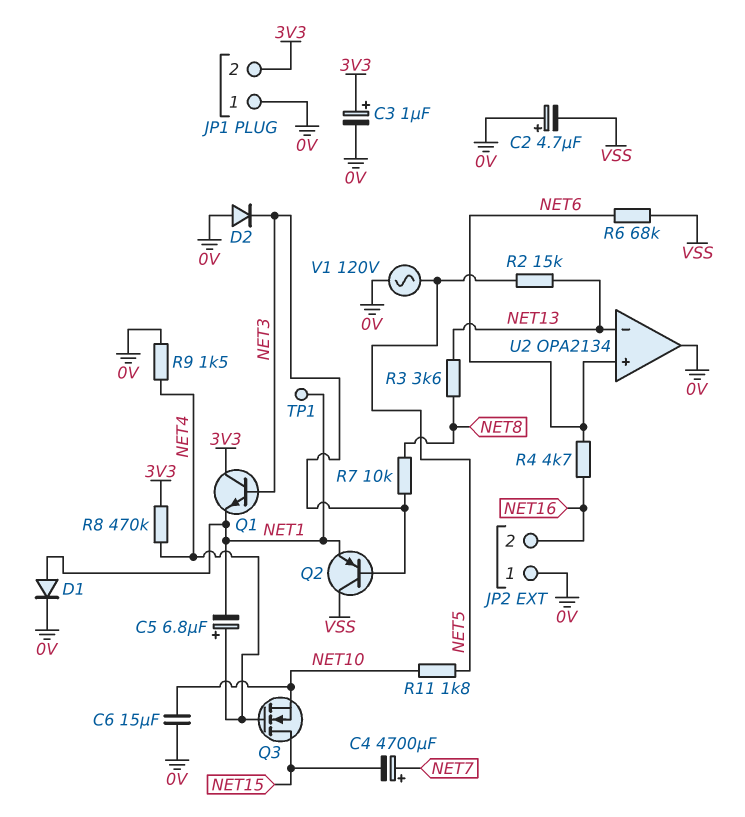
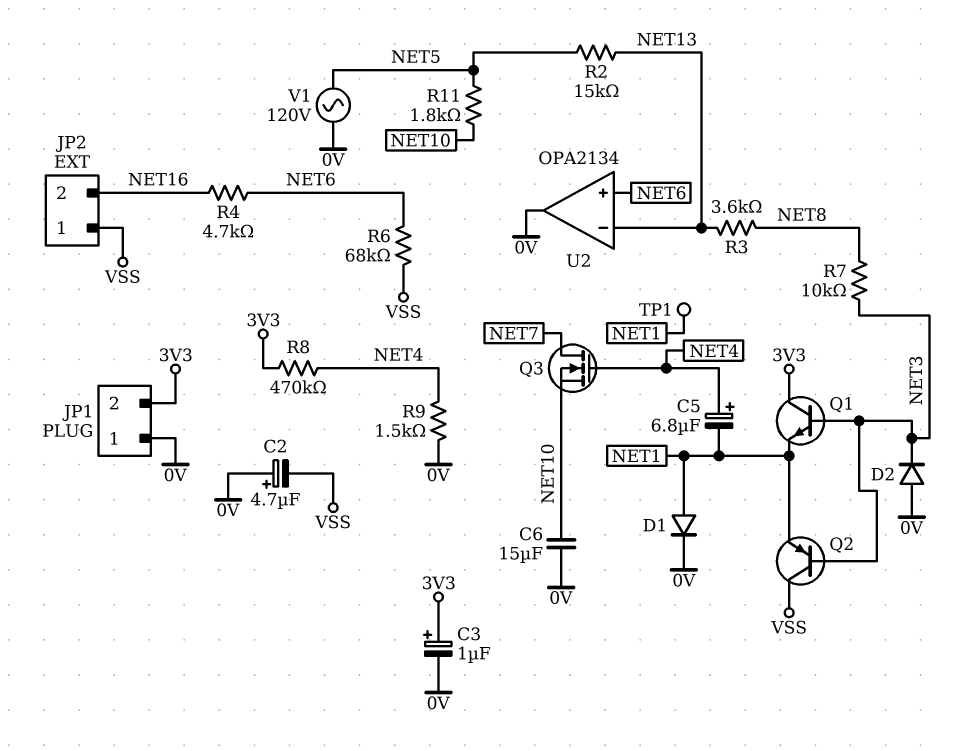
C4: 4700uF (plus NET7, minus NET15) -> none
JP2 pin 1: 0V -> VSS
Q3: NMOS (G NET4, D NET15, S NET10) -> NMOS (G NET4, D NET7, S NET10)

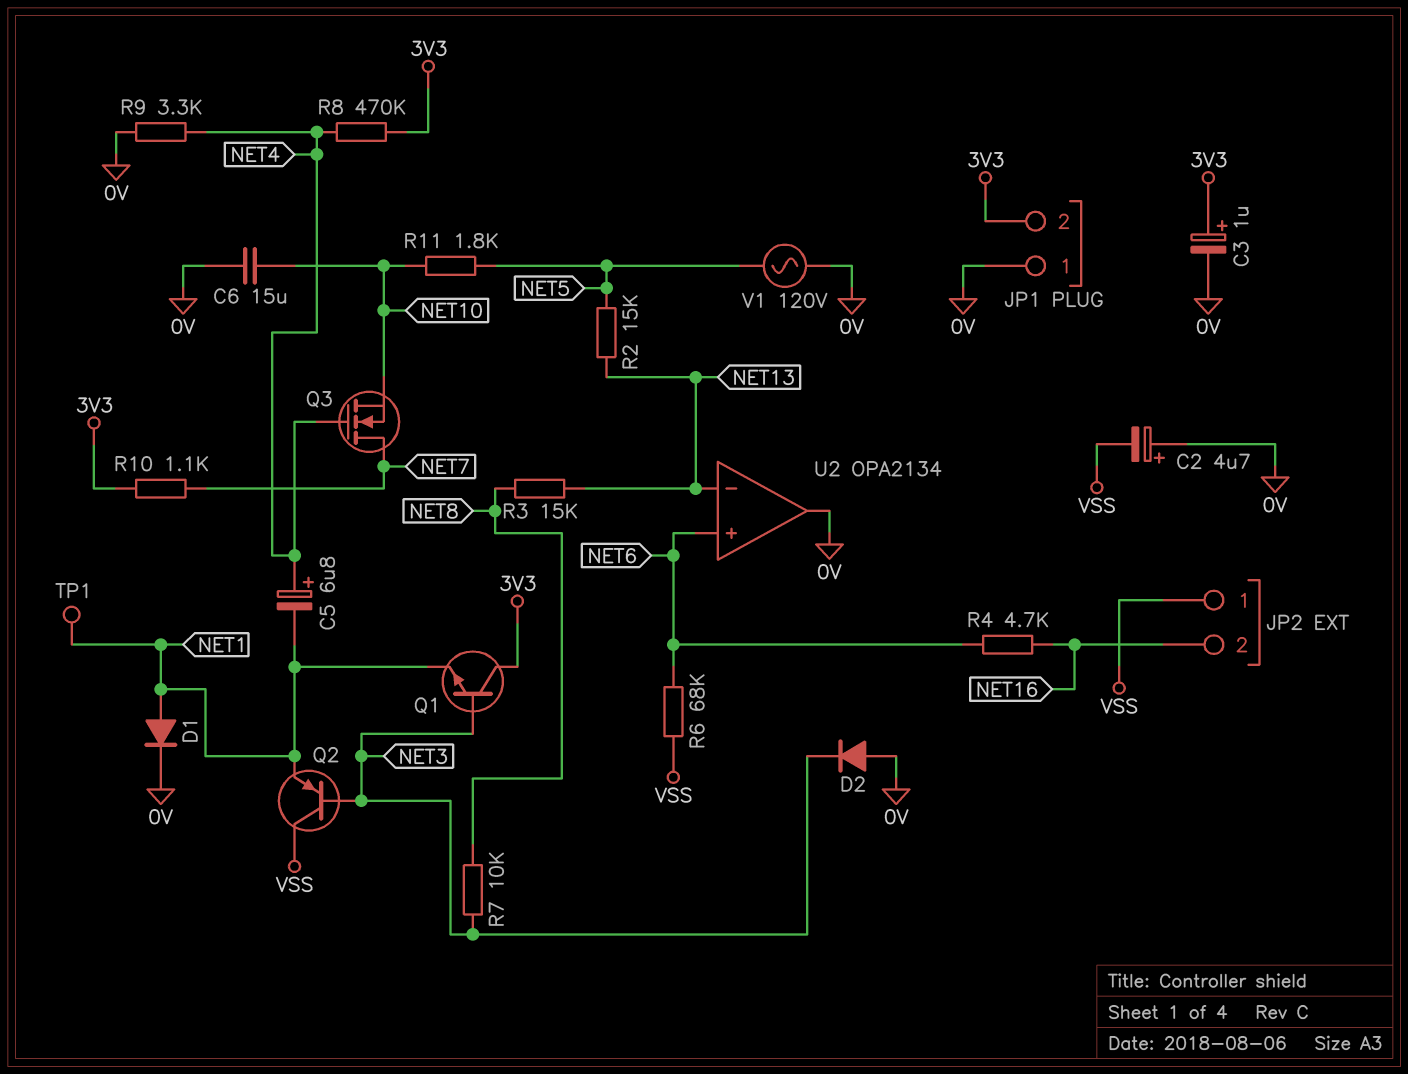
R3: 3.6k (NET8, NET13) -> 15k (NET8, NET13)
R9: 1.5k (0V, NET4) -> 3.3k (0V, NET4)
R10: none -> 1.1k (3V3, NET7)

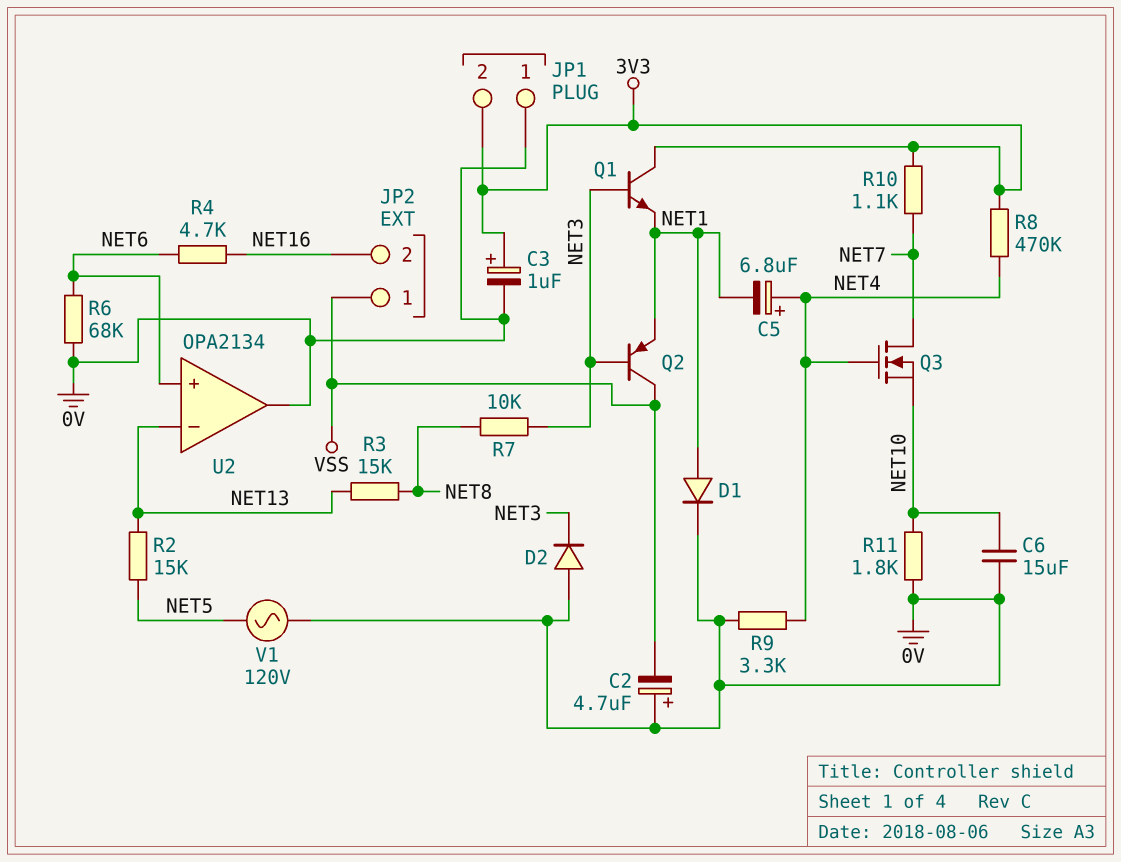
R6: 68k (NET6, VSS) -> 68k (0V, NET6)
R11: 1.8k (NET5, NET10) -> 1.8k (0V, NET10)
TP1: test point (NET1) -> none

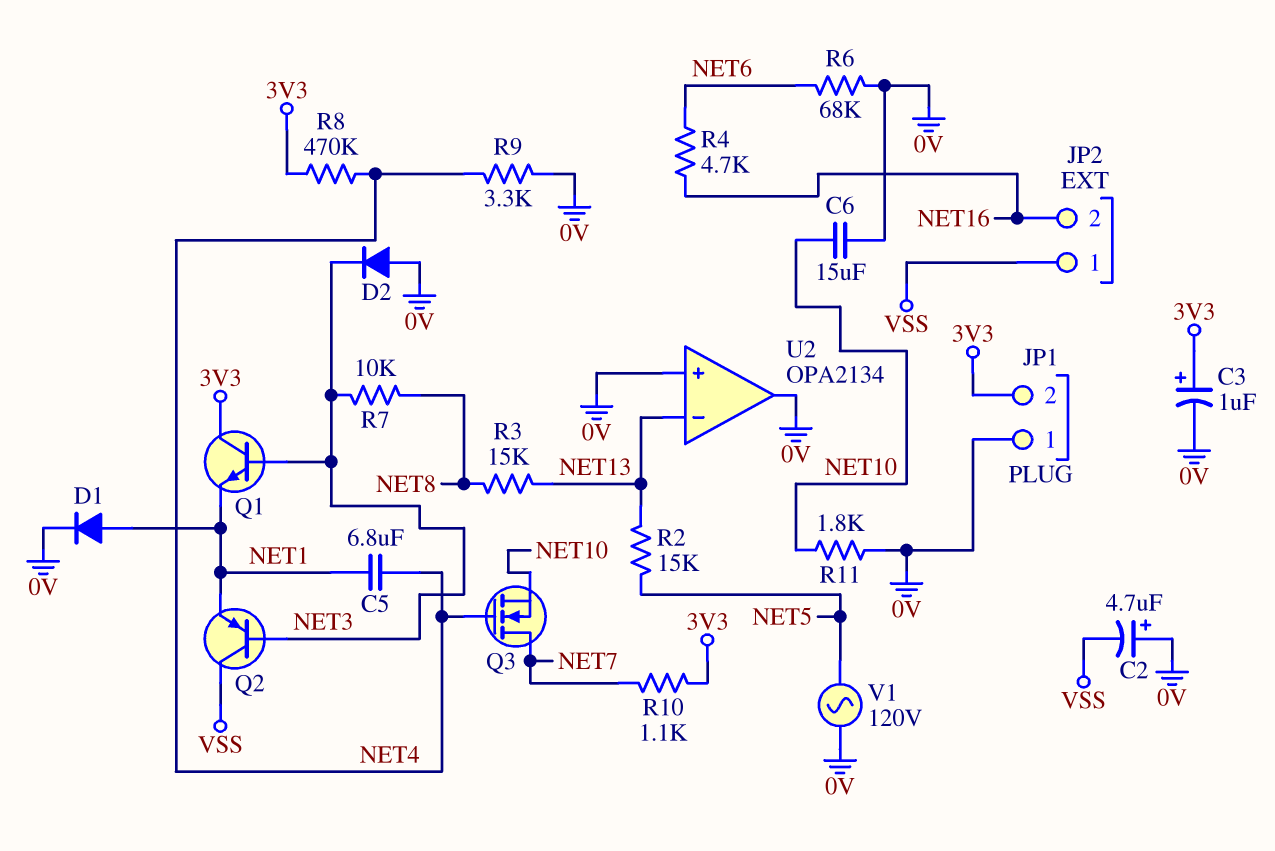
C5: 6.8uF (plus NET4, minus NET1) -> 6.8uF (NET1, NET4)
U2 pin in+: NET6 -> 0V

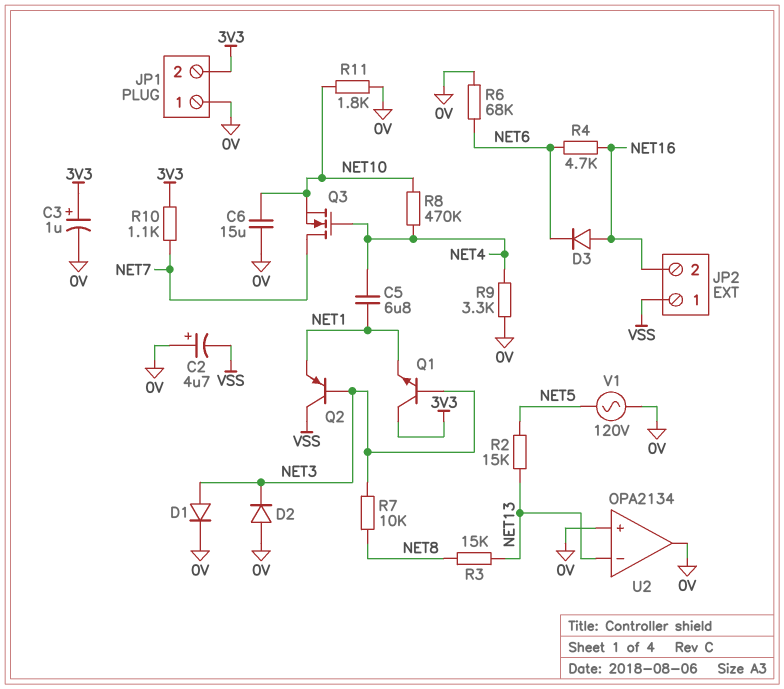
D1: diode (A NET1, K 0V) -> diode (A NET3, K 0V)
D3: none -> diode (A NET16, K NET6)
R8: 470k (3V3, NET4) -> 470k (NET4, NET10)

